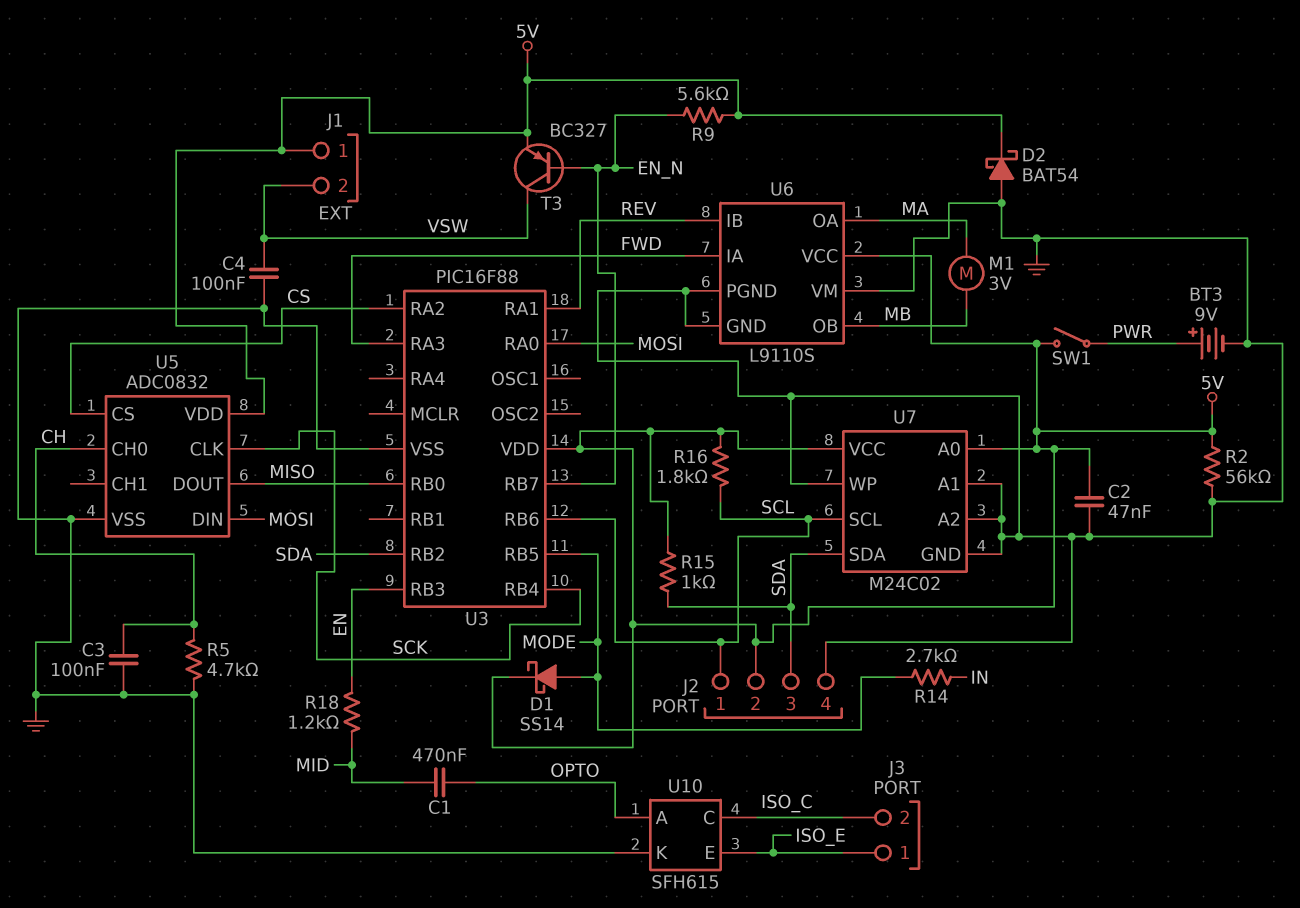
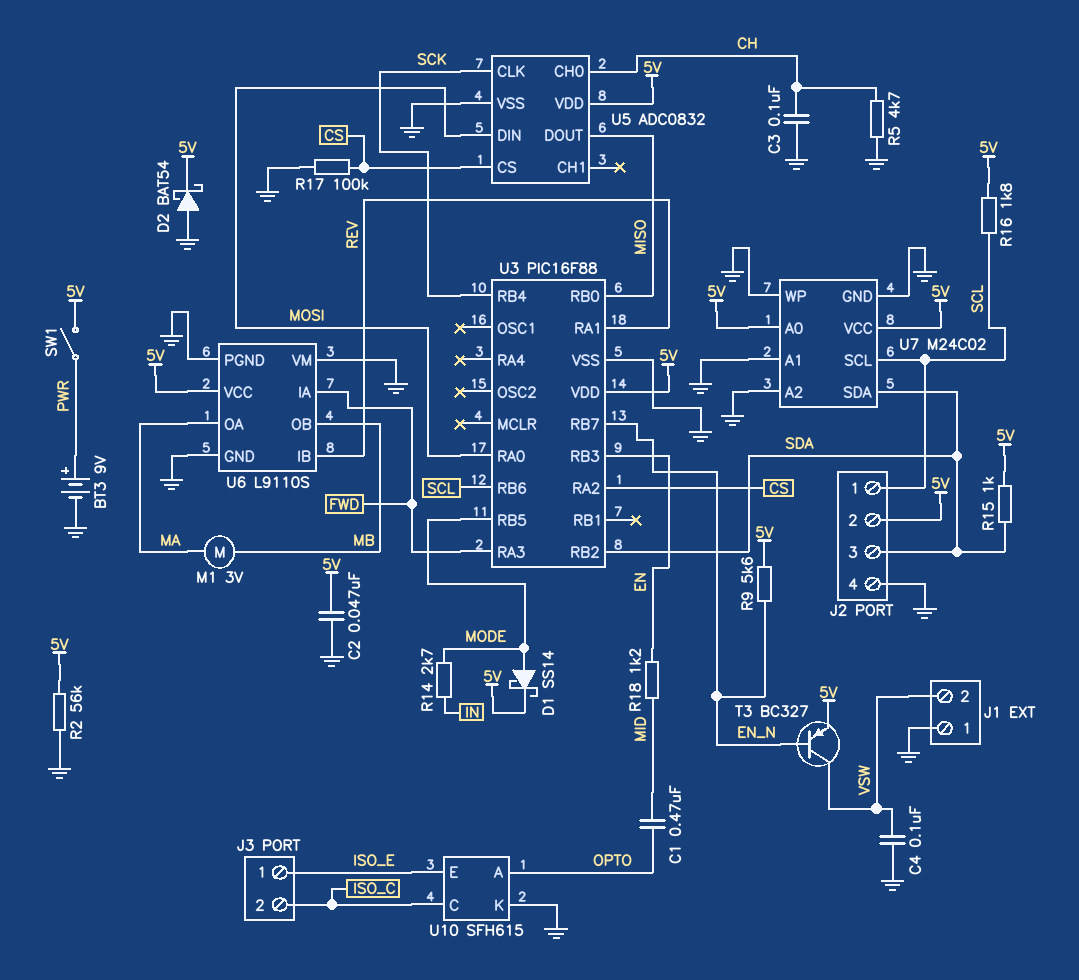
J1 pin 1: 5V -> GND
R17: none -> 100k (CS, GND)

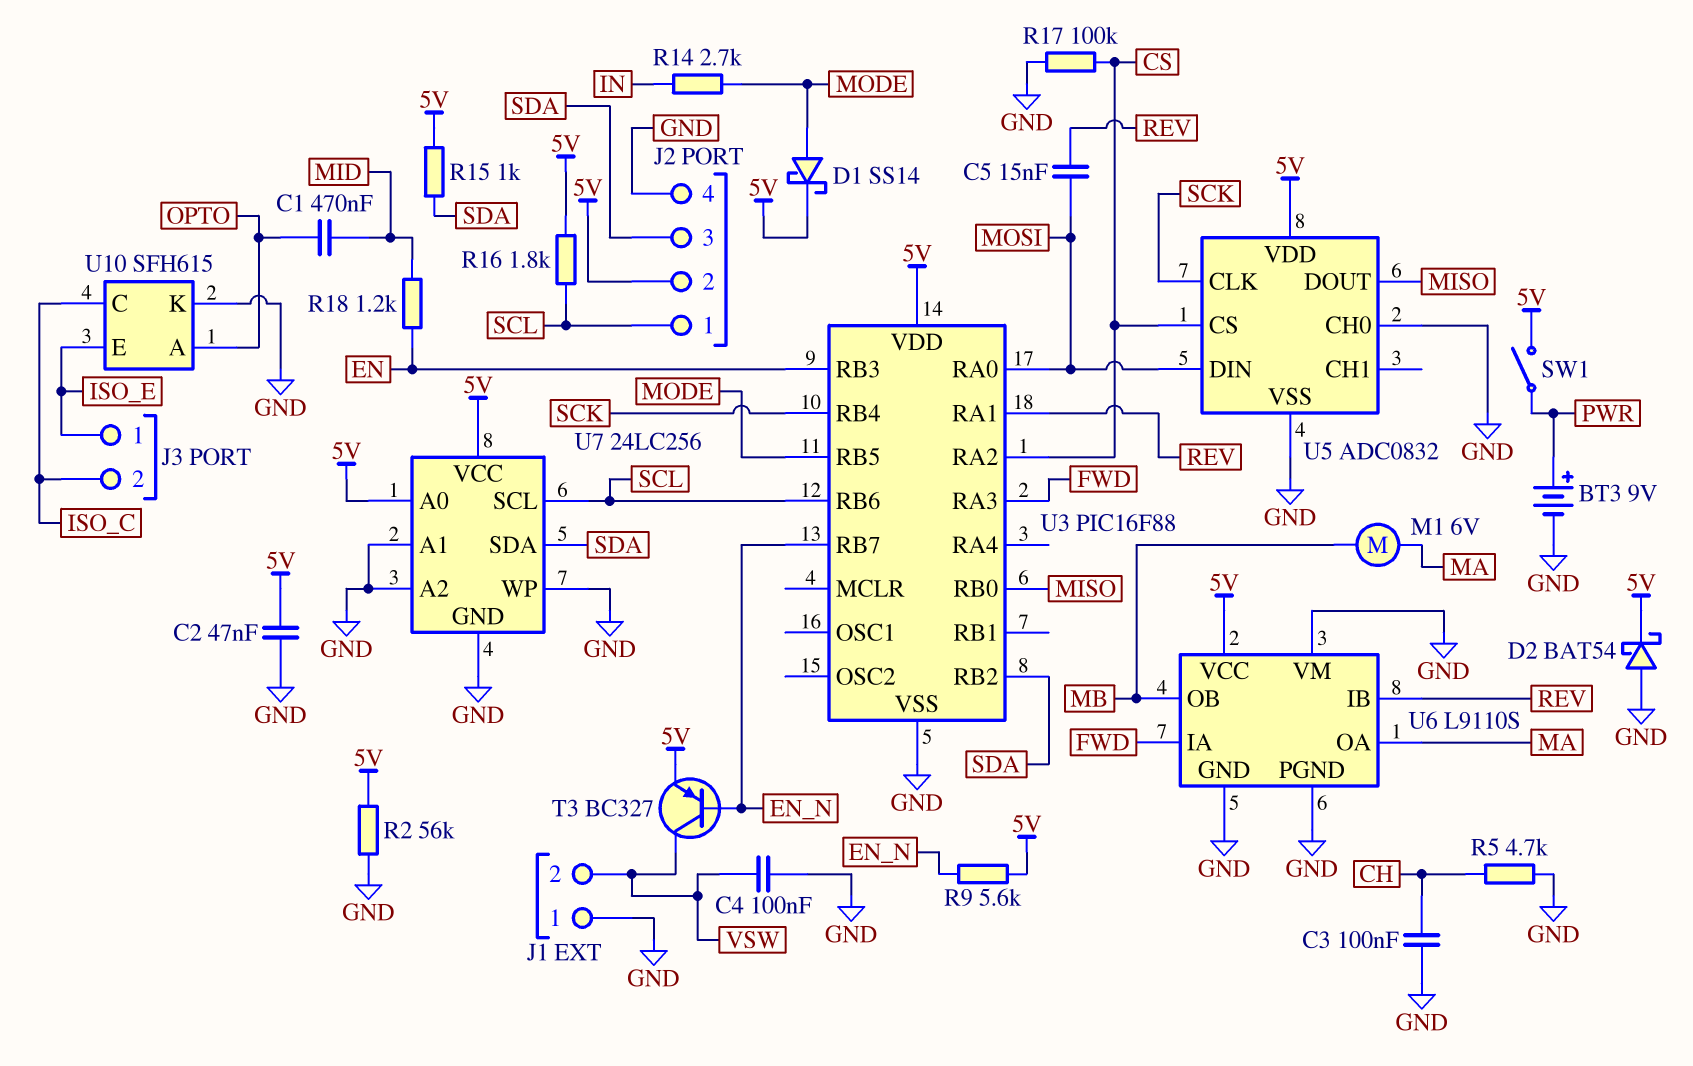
C5: none -> 15nF (MOSI, REV)
M1: motor 3V (MA, MB) -> motor 6V (MA, MB)
U5 pin CH0: CH -> GND
U7: M24C02 -> 24LC256

